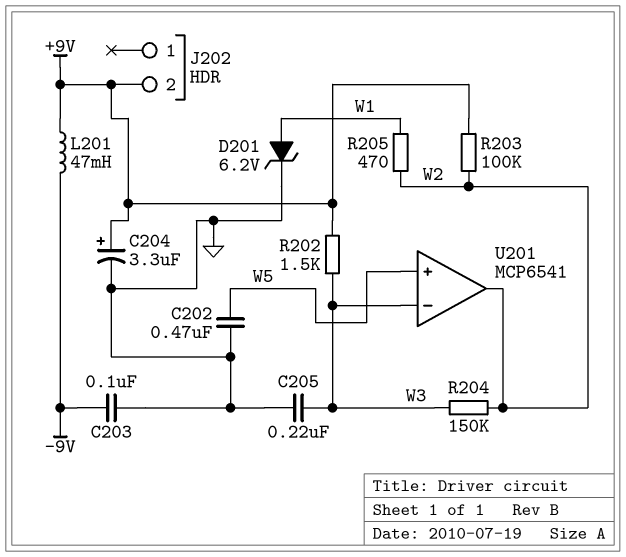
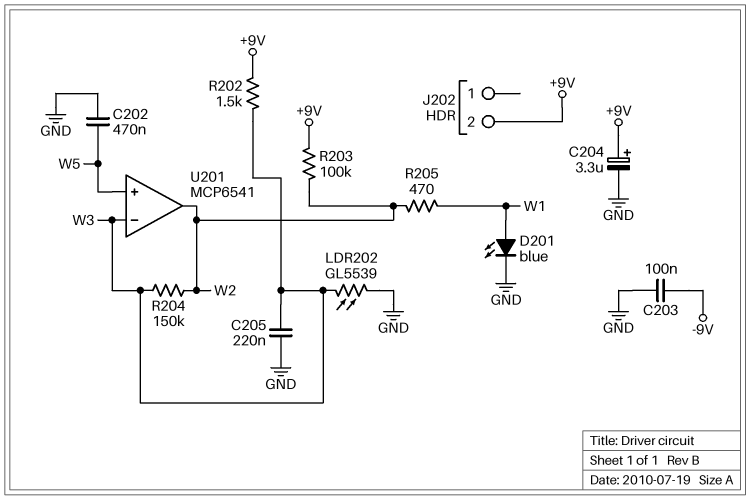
D201: zener 6.2V (A W1, K GND) -> LED blue (A W1, K GND)
L201: 47mH (+9V, -9V) -> none
LDR202: none -> GL5539 (GND, W3)

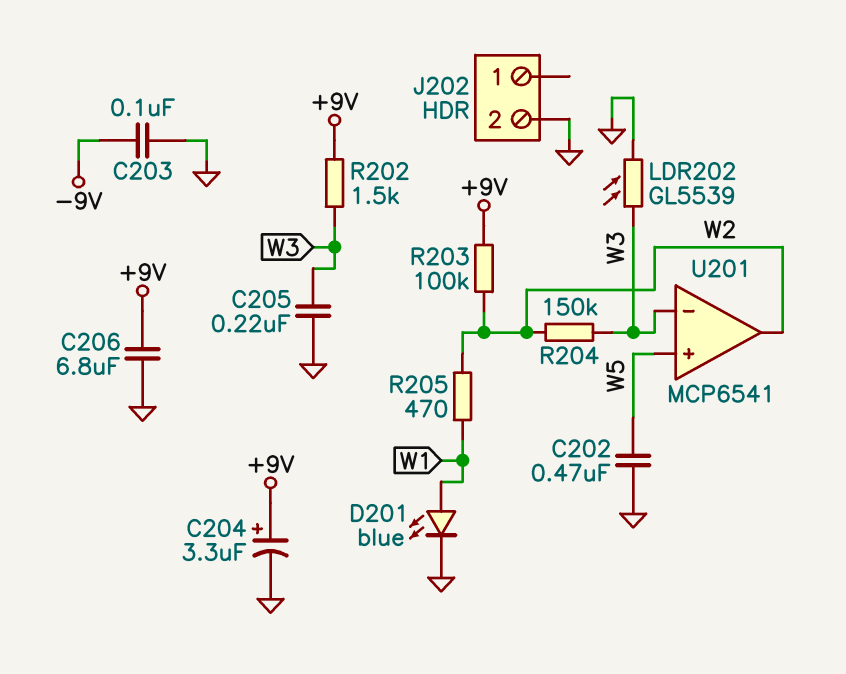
C206: none -> 6.8uF (+9V, GND)
J202 pin 2: +9V -> GND

